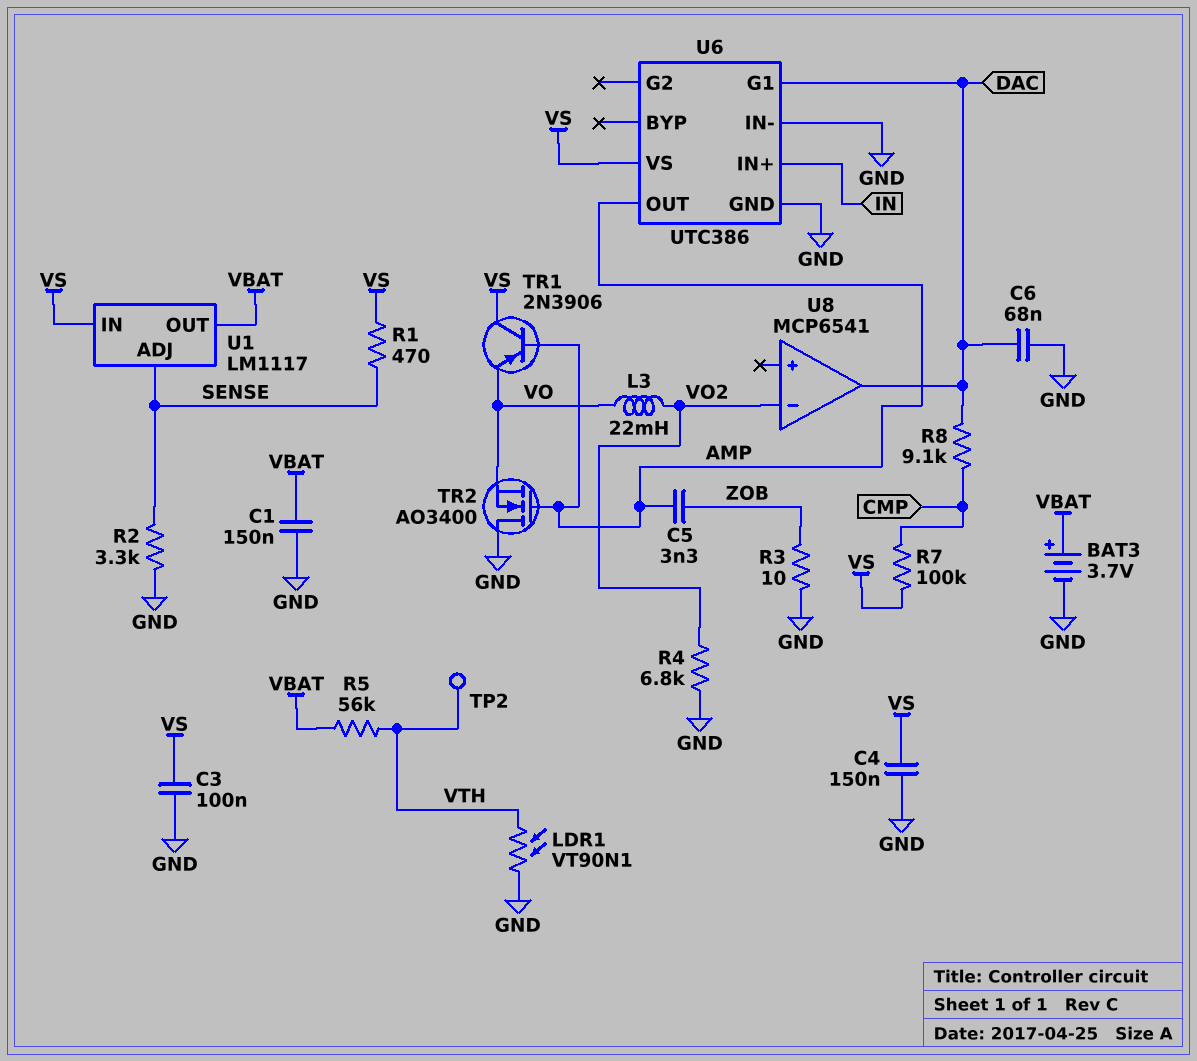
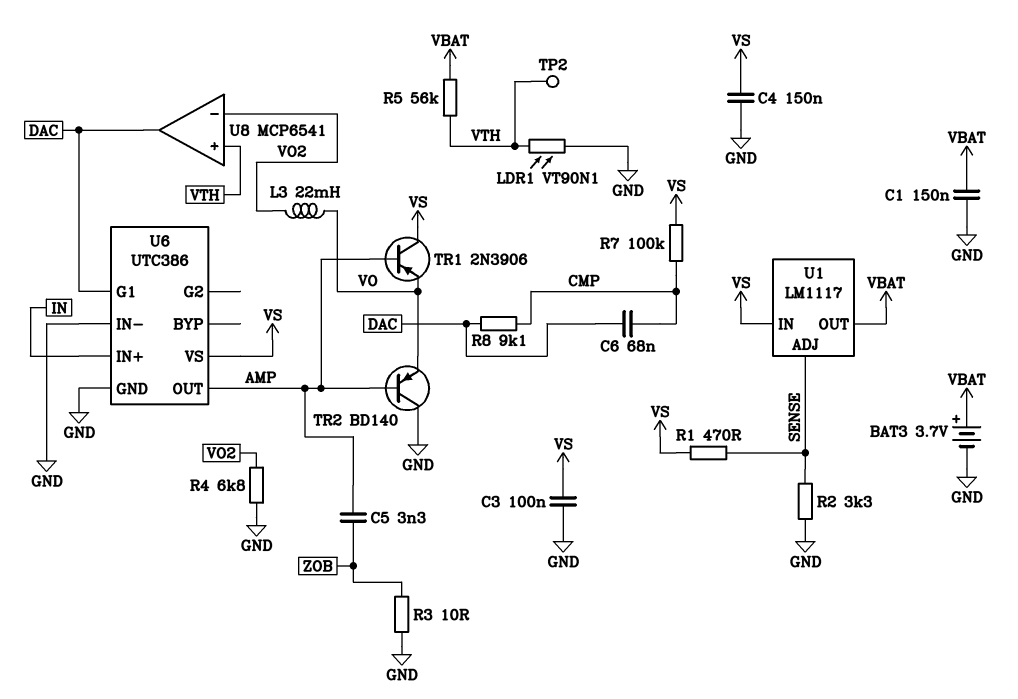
C6: 68nF (DAC, GND) -> 68nF (CMP, DAC)
TR2: NMOS AO3400 (G AMP, D GND, S VO) -> PNP BD140 (B AMP, C GND, E VO)
U8 pin in+: none -> VTH

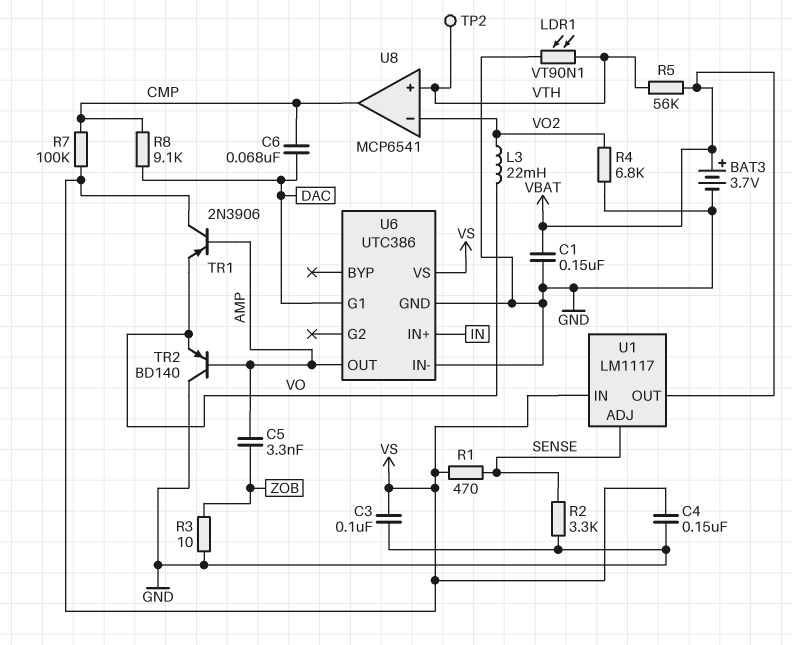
U8 pin out: DAC -> CMP

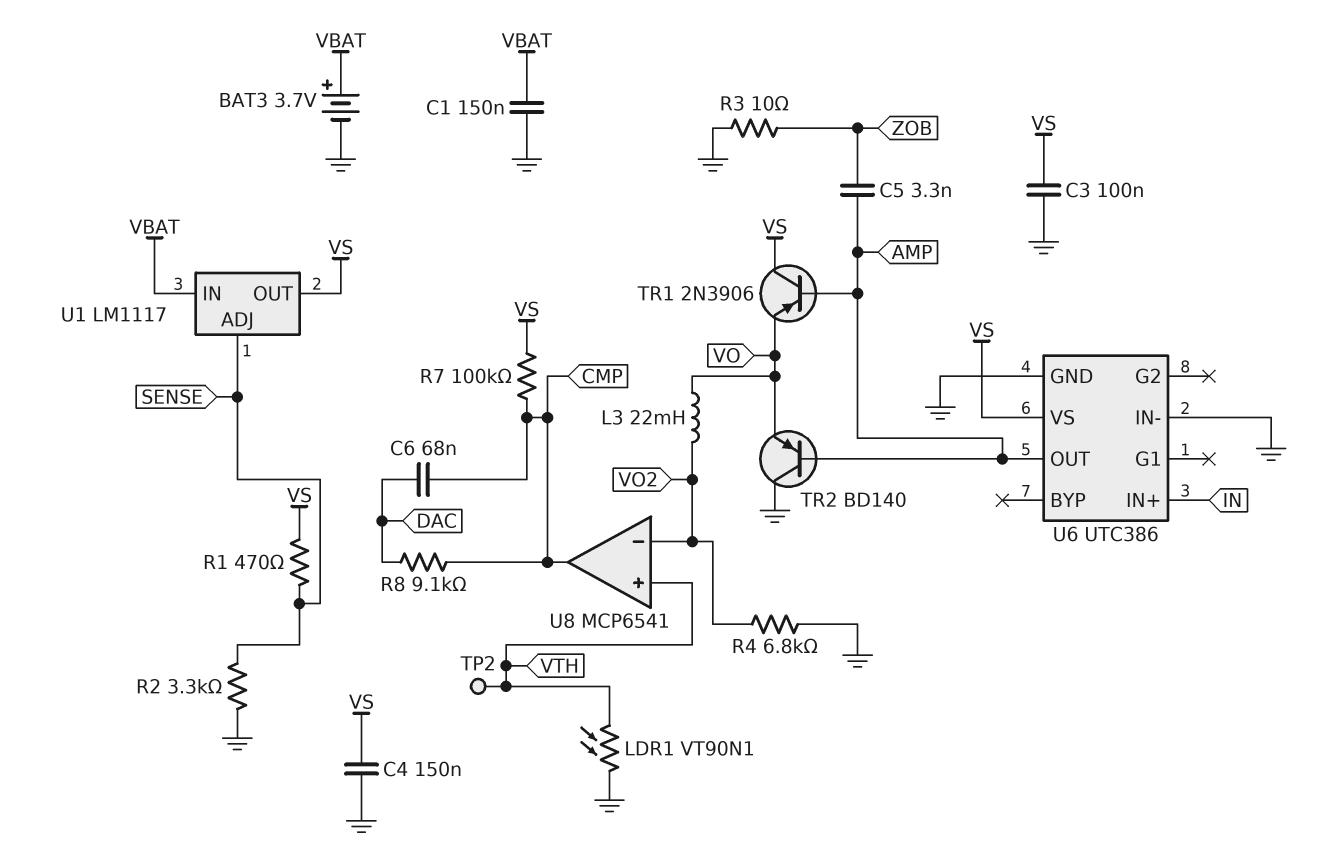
R5: 56k (VBAT, VTH) -> none
U1 pin IN: VS -> VBAT
U1 pin OUT: VBAT -> VS
U6 pin G1: DAC -> none

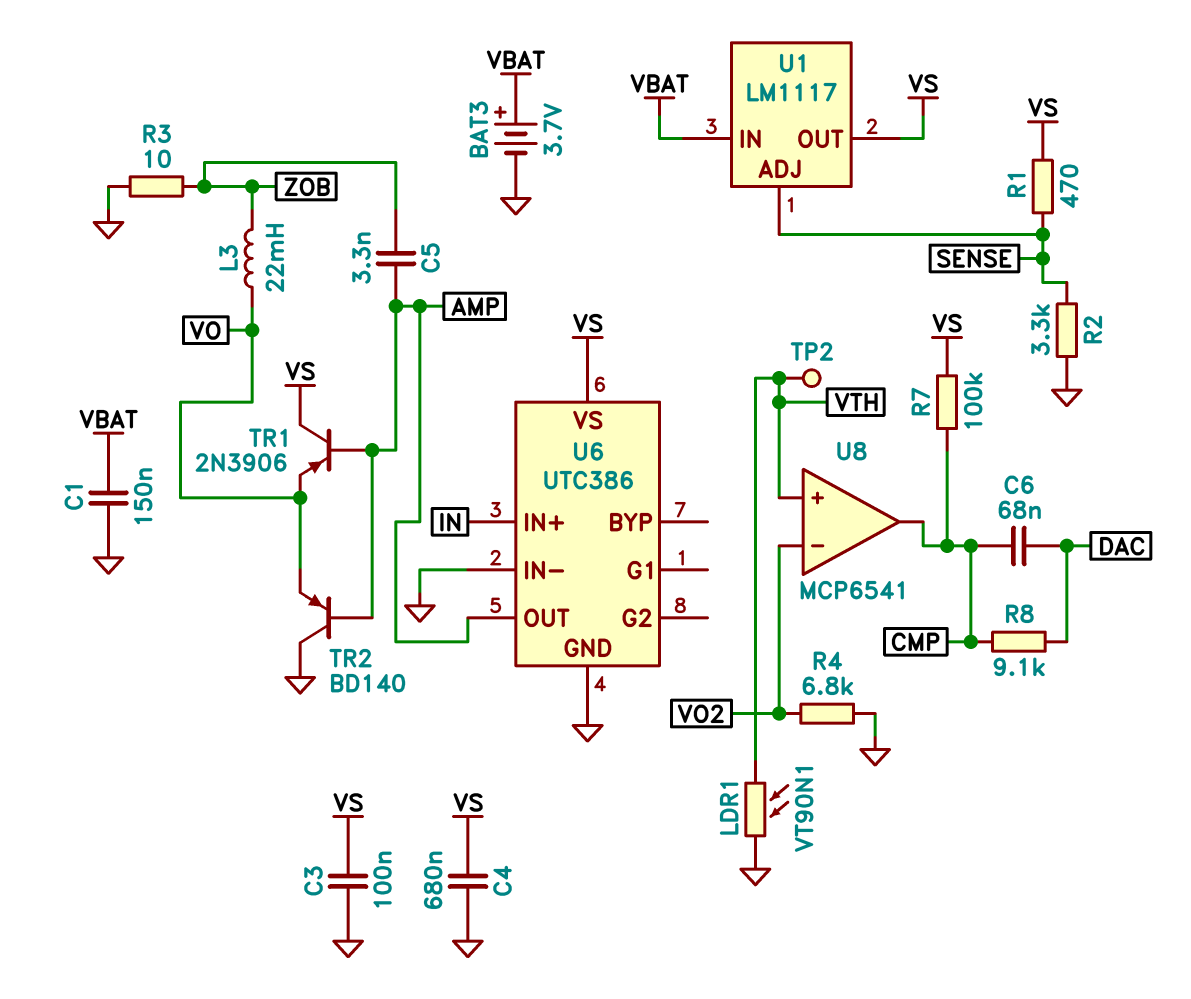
C4: 150nF (GND, VS) -> 680nF (GND, VS)
L3: 22mH (VO, VO2) -> 22mH (VO, ZOB)

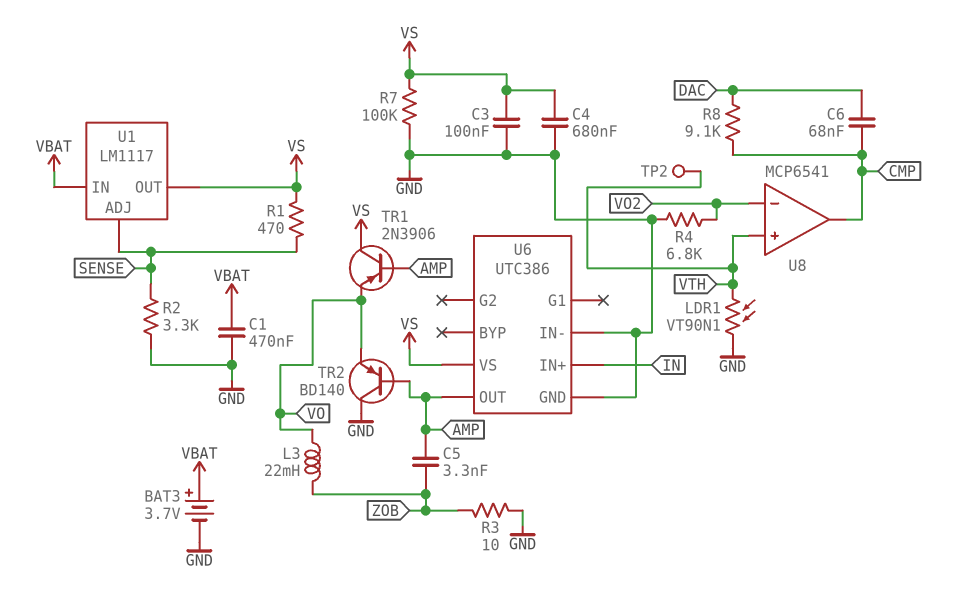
C1: 150nF (GND, VBAT) -> 470nF (GND, VBAT)
R7: 100k (CMP, VS) -> 100k (GND, VS)

